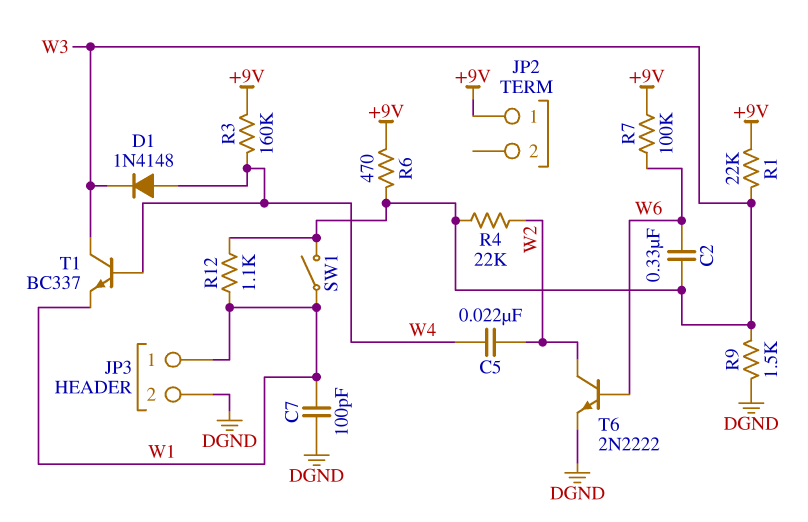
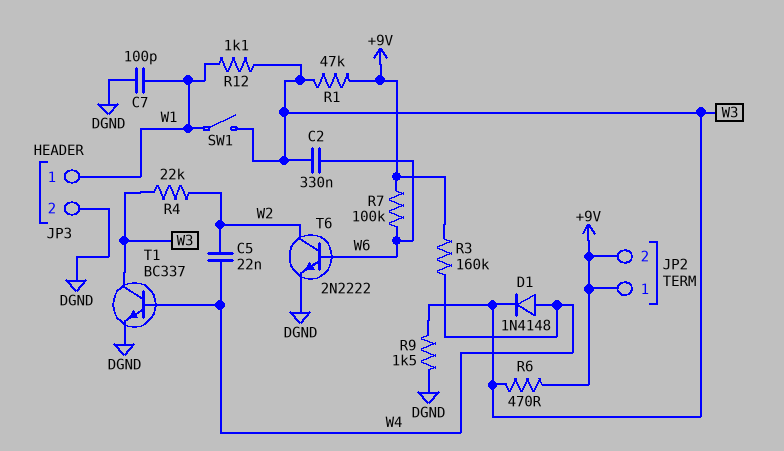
JP2 pin 2: none -> +9V
R1: 22k (+9V, W3) -> 47k (+9V, W3)
T1: NPN BC337 (B W4, C W3, E W1) -> NPN BC337 (B W4, C W3, E DGND)

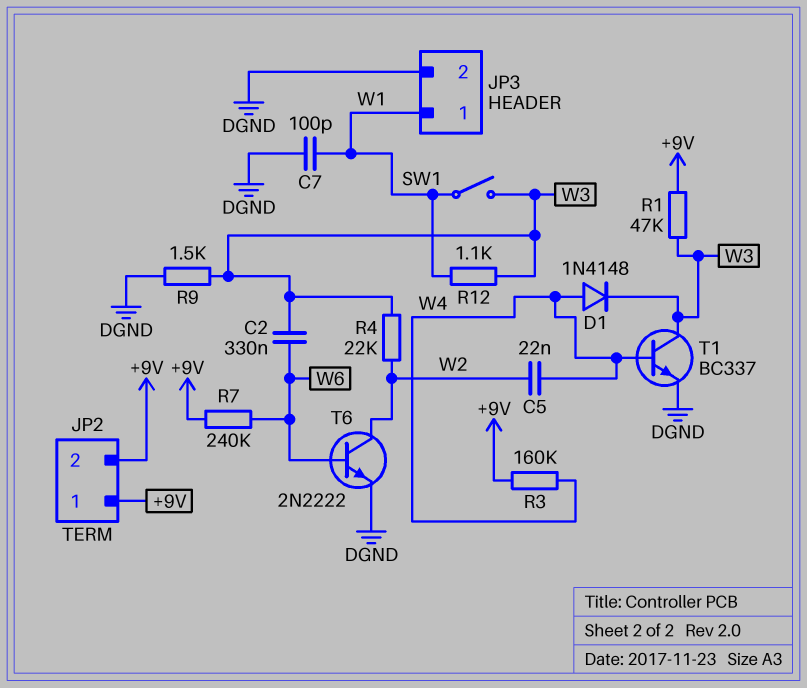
R6: 470 (+9V, W3) -> none
R7: 100k (+9V, W6) -> 240k (+9V, W6)

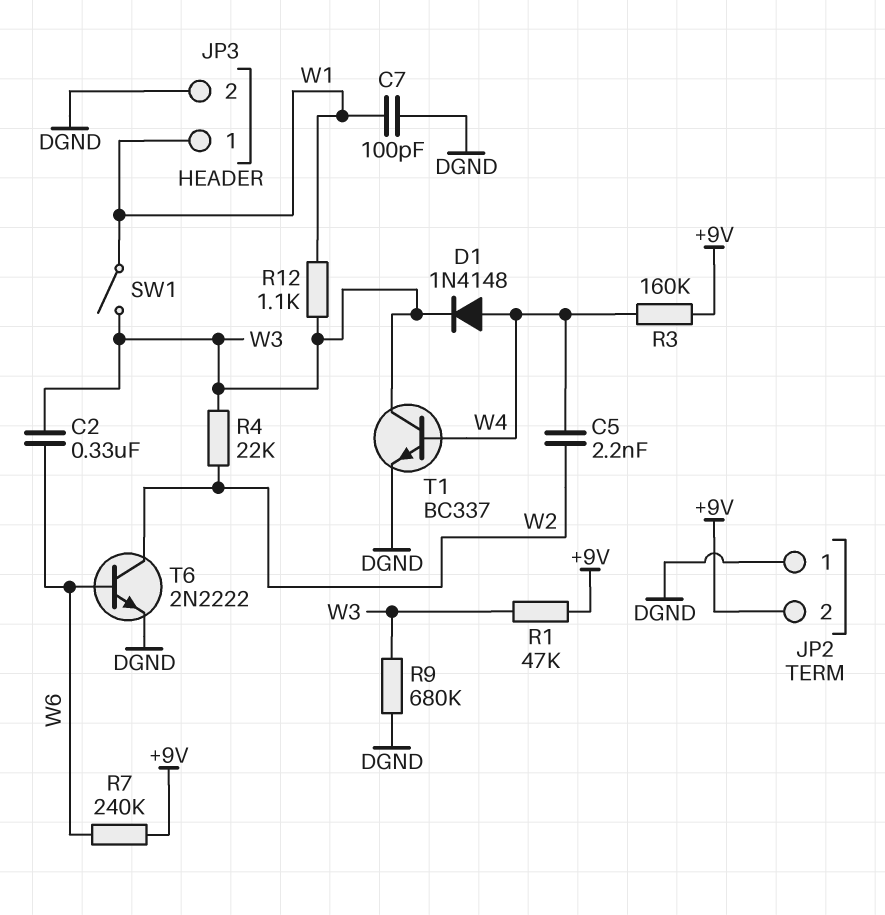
C5: 22nF (W2, W4) -> 2.2nF (W2, W4)
JP2 pin 1: +9V -> DGND
R9: 1.5k (DGND, W3) -> 680k (DGND, W3)

